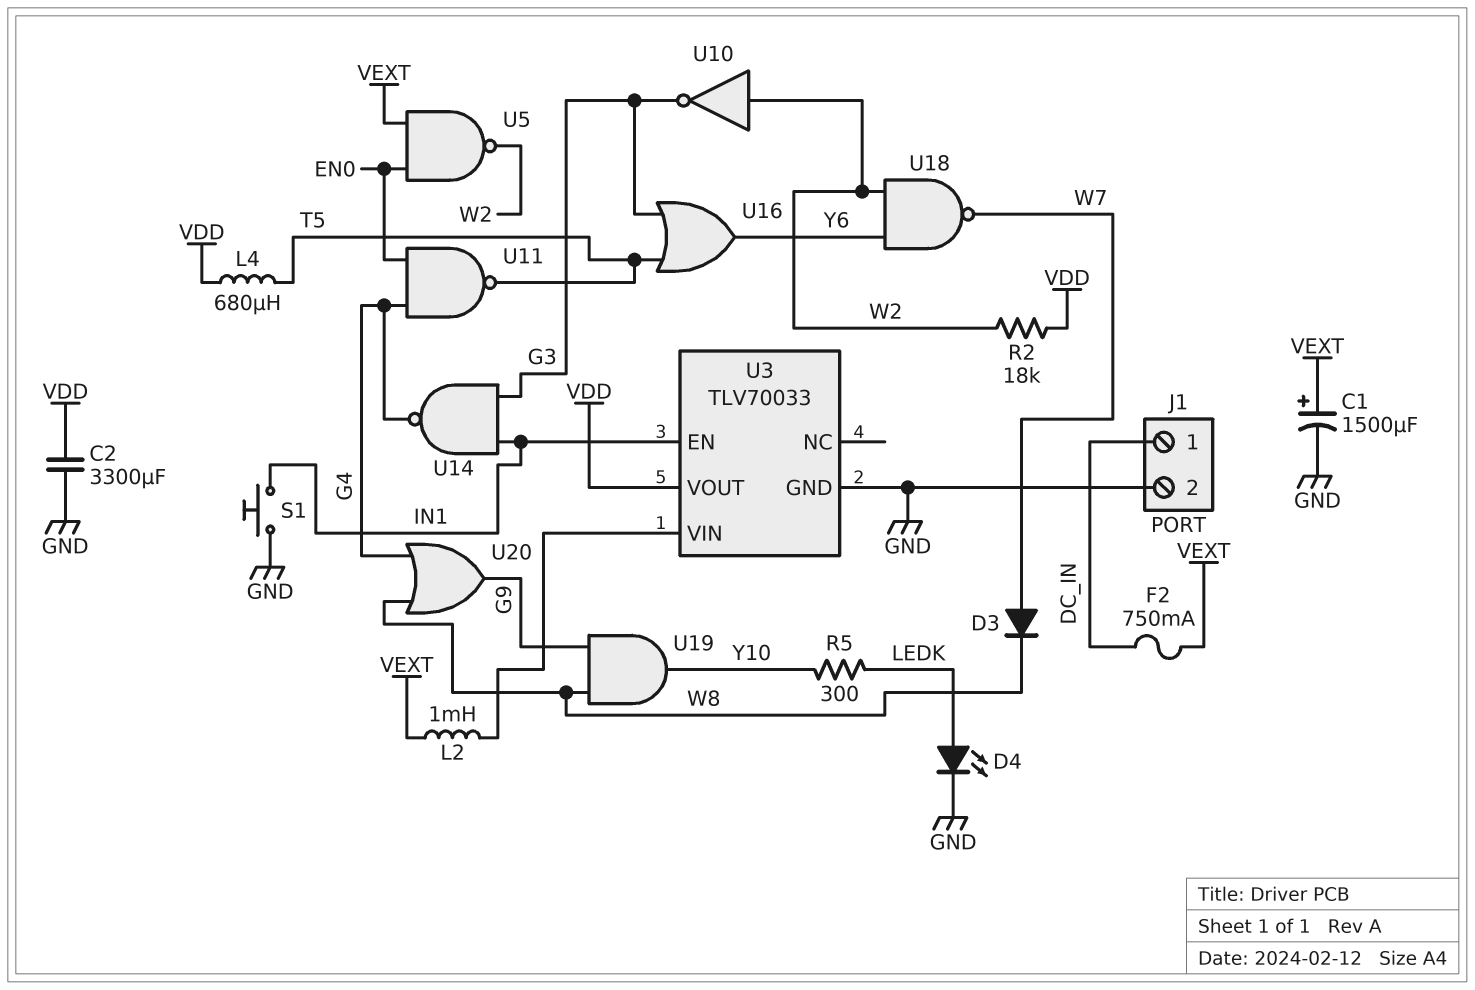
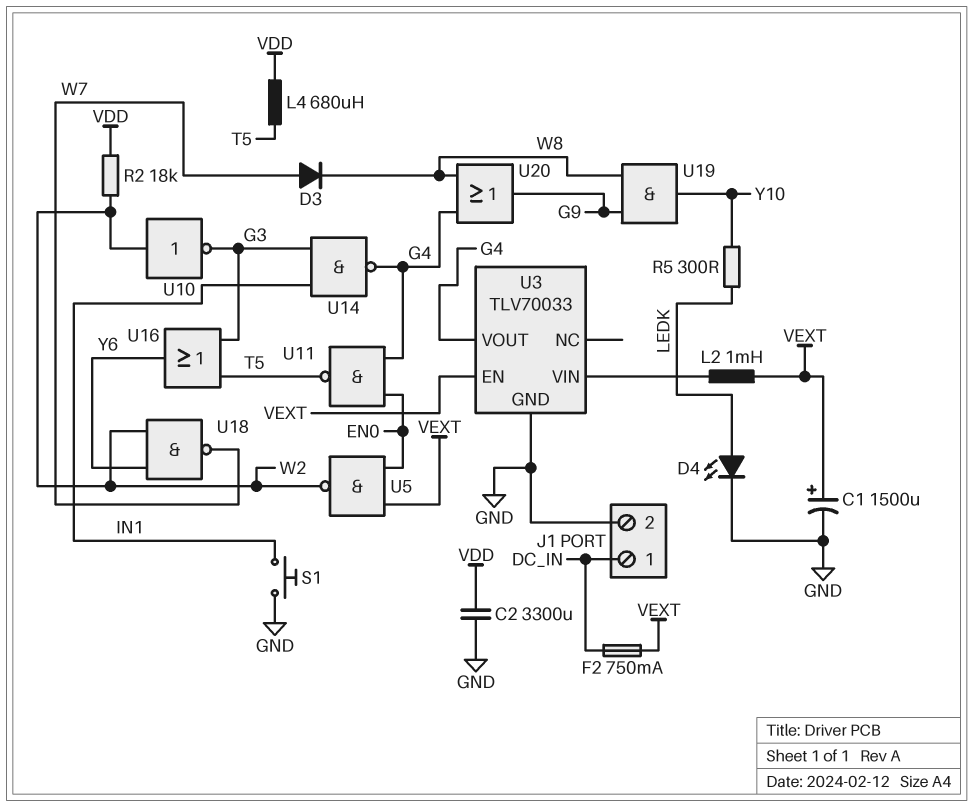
U3 pin EN: IN1 -> VEXT
U3 pin VOUT: VDD -> G4

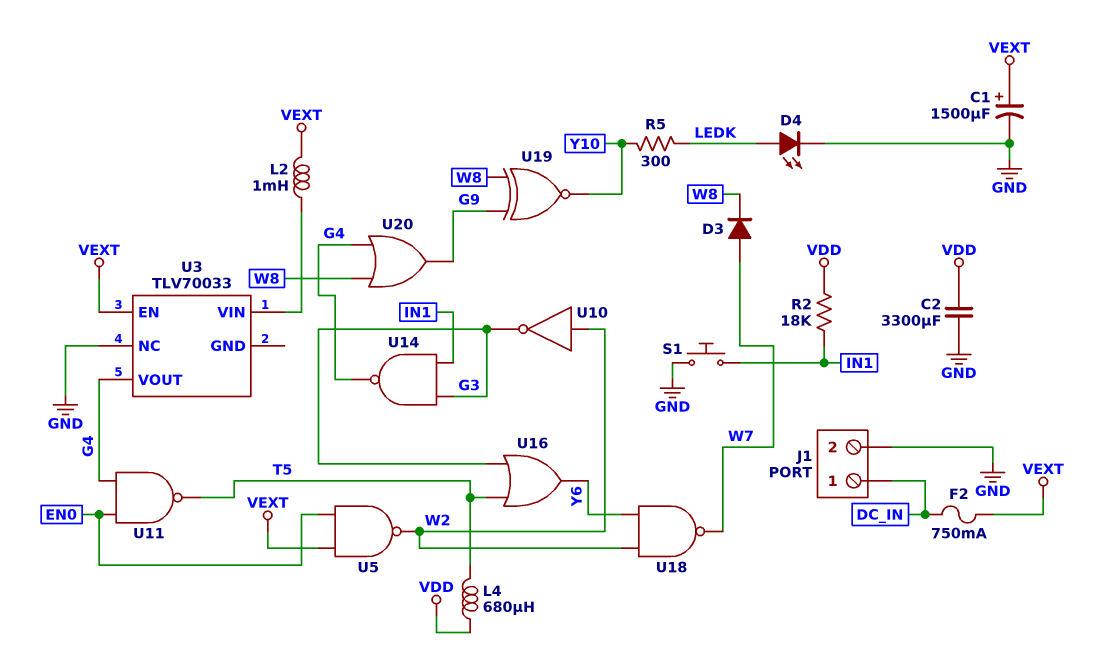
R2: 18k (VDD, W2) -> 18k (IN1, VDD)
U3 pin GND: GND -> none
U3 pin NC: none -> GND
U19: AND (in G9, in W8, out Y10) -> XNOR (in G9, in W8, out Y10)

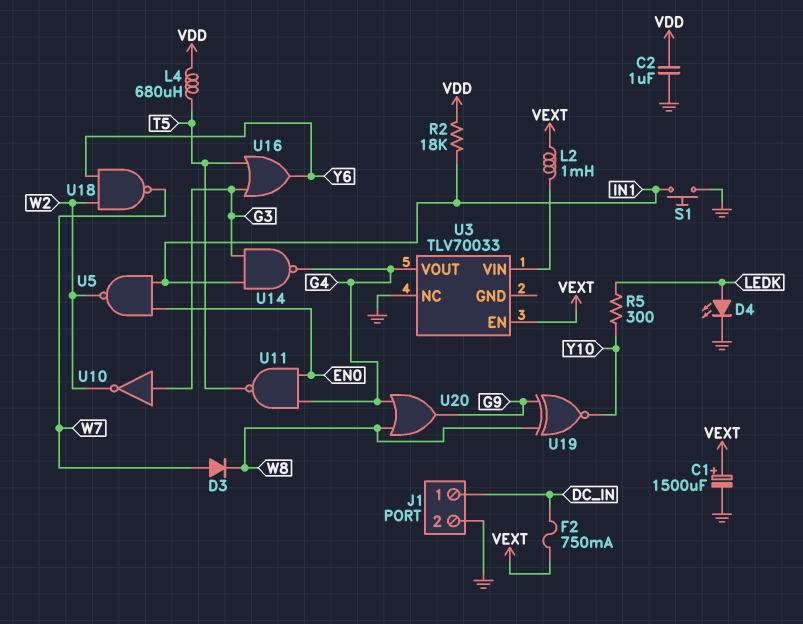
C2: 3300uF (GND, VDD) -> 1uF (GND, VDD)
U5: NAND (in EN0, in VEXT, out W2) -> NAND (in EN0, in IN1, out W2)
U10: NOT (in W2, out G3) -> NOT (in G3, out W2)

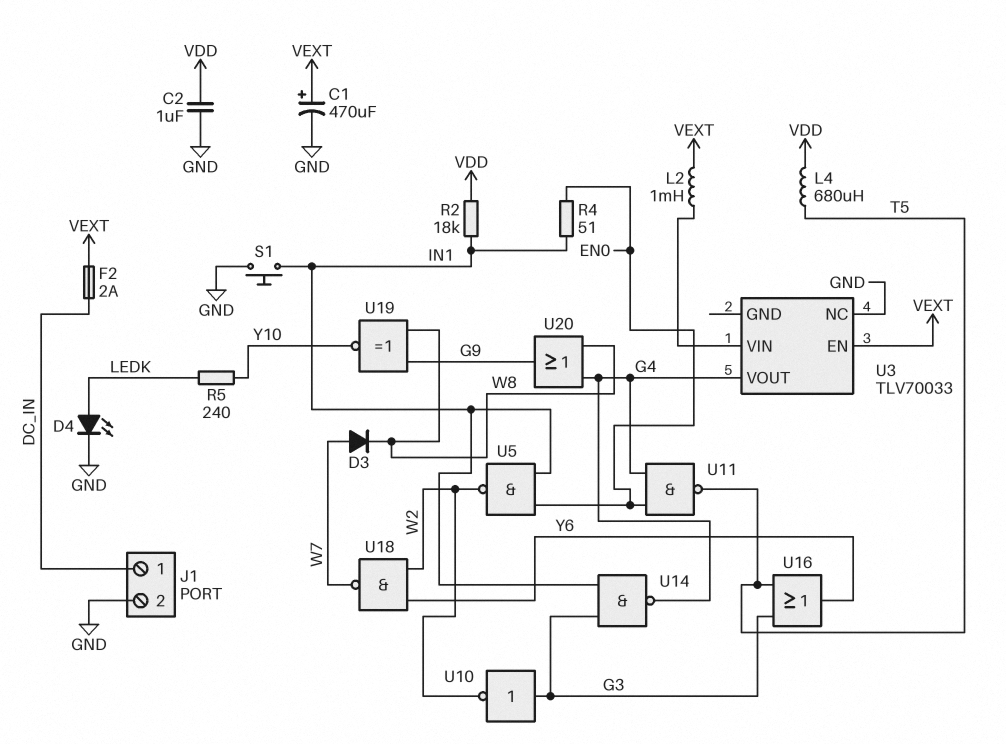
C1: 1500uF (plus VEXT, minus GND) -> 470uF (plus VEXT, minus GND)
F2: 750mA (DC_IN, VEXT) -> 2A (DC_IN, VEXT)
R4: none -> 51 (EN0, IN1)
R5: 300 (LEDK, Y10) -> 240 (LEDK, Y10)

